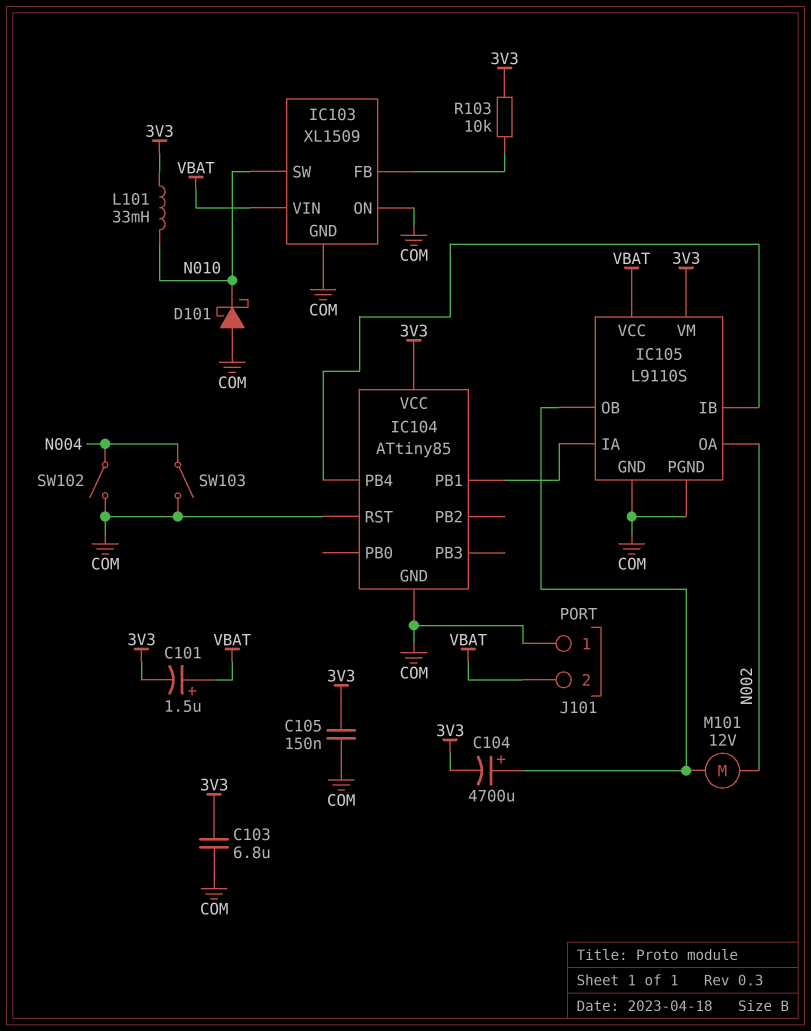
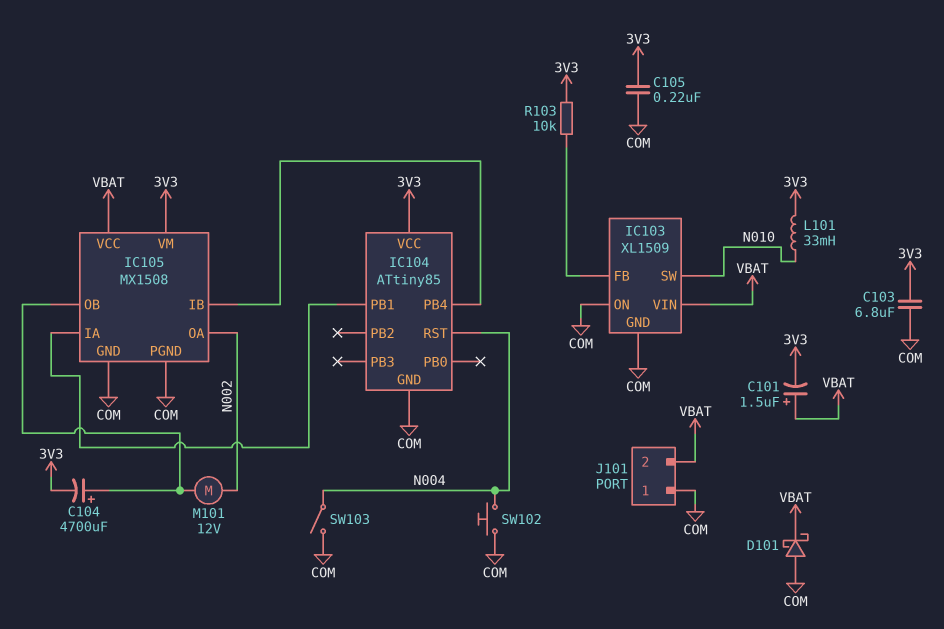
C105: 150nF (3V3, COM) -> 220nF (3V3, COM)
D101: schottky (A COM, K N010) -> schottky (A COM, K VBAT)
IC104 pin RST: COM -> N004
IC105: L9110S -> MX1508
SW102: switch (COM, N004) -> button (COM, N004)

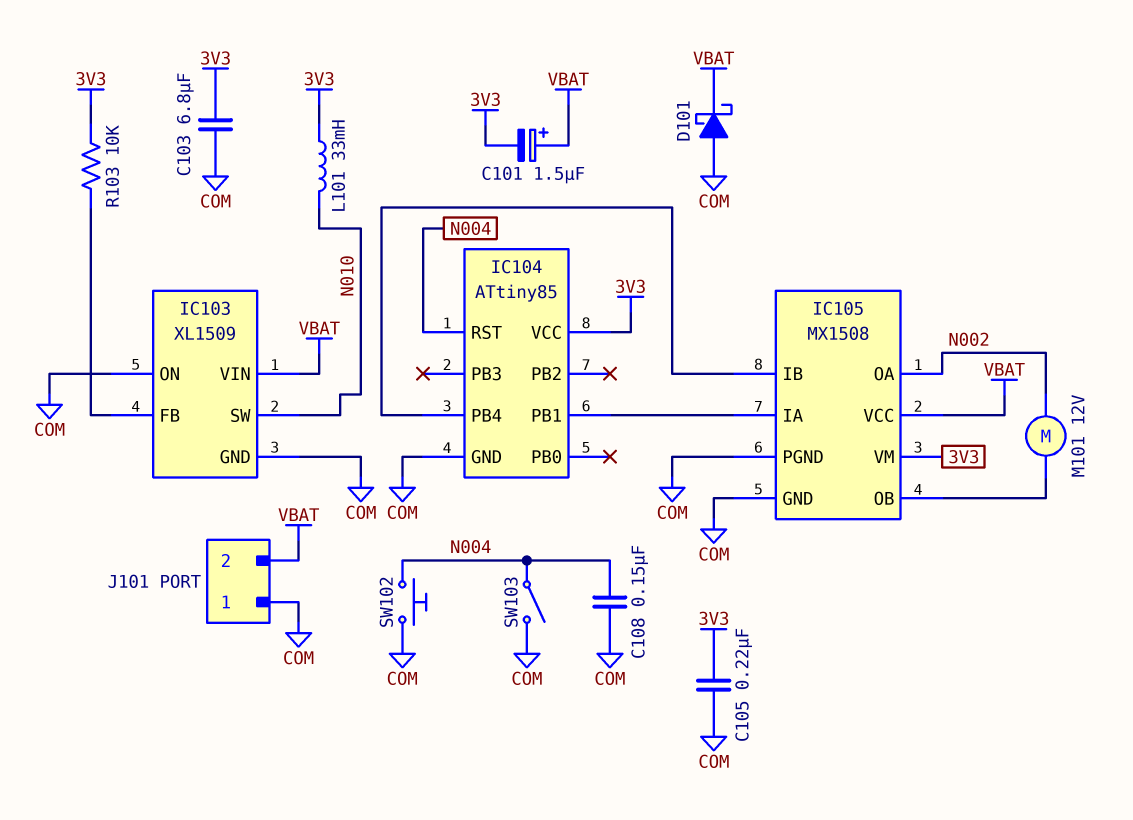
C104: 4700uF (plus IC105/OB, minus 3V3) -> none
C108: none -> 150nF (COM, N004)

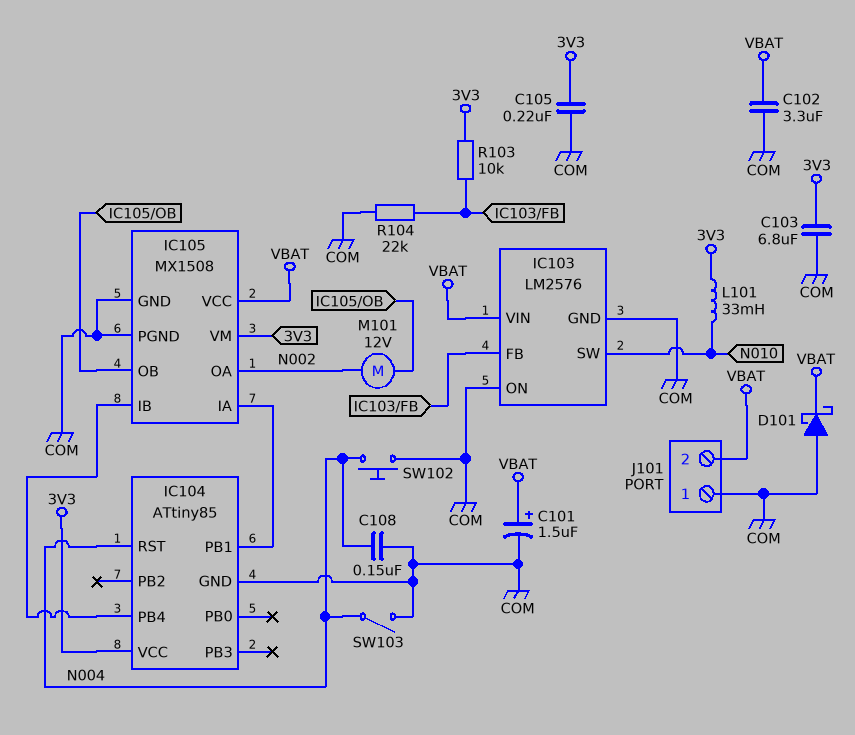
C101: 1.5uF (plus VBAT, minus 3V3) -> 1.5uF (plus VBAT, minus COM)
C102: none -> 3.3uF (COM, VBAT)
IC103: XL1509 -> LM2576
R104: none -> 22k (COM, IC103/FB)

